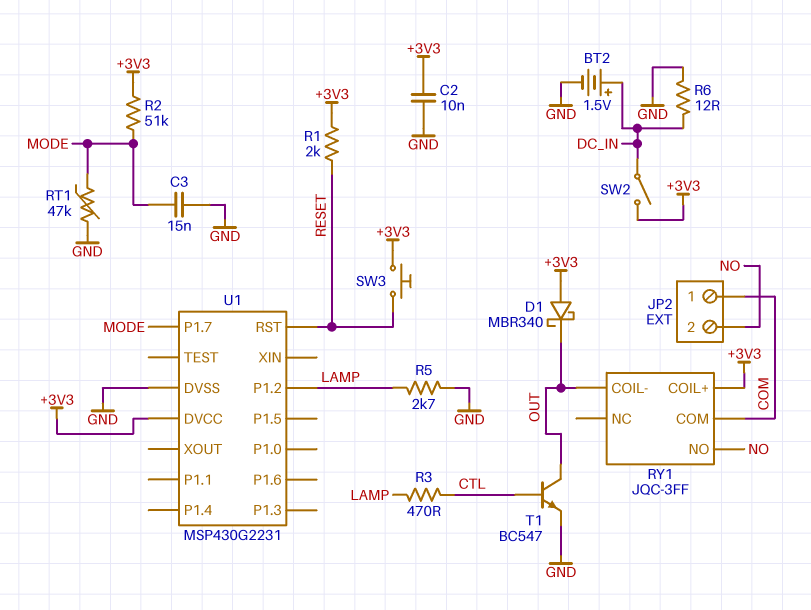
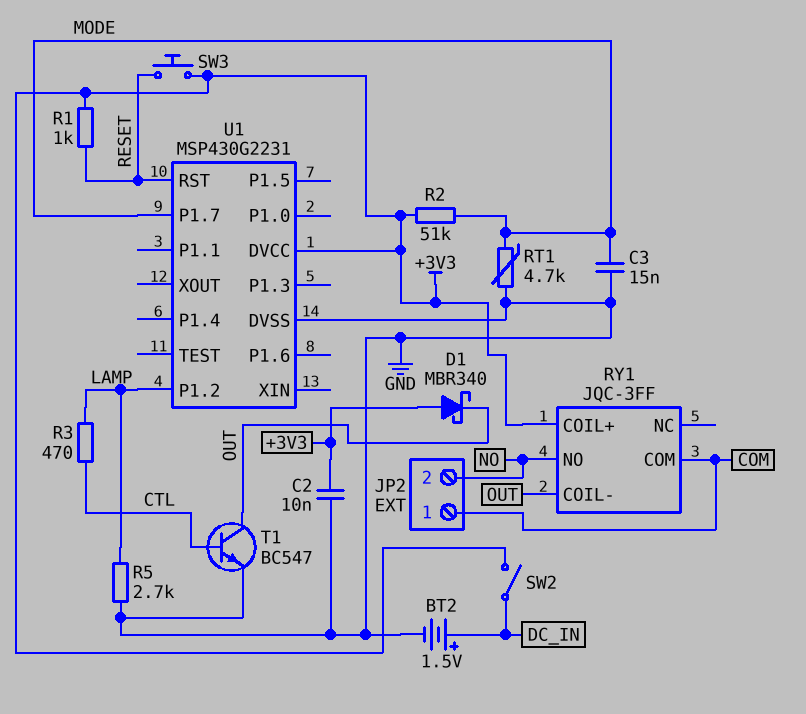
R1: 2k (+3V3, RESET) -> 1k (+3V3, RESET)
R6: 12 (DC_IN, GND) -> none
RT1: 47k (GND, MODE) -> 4.7k (GND, MODE)

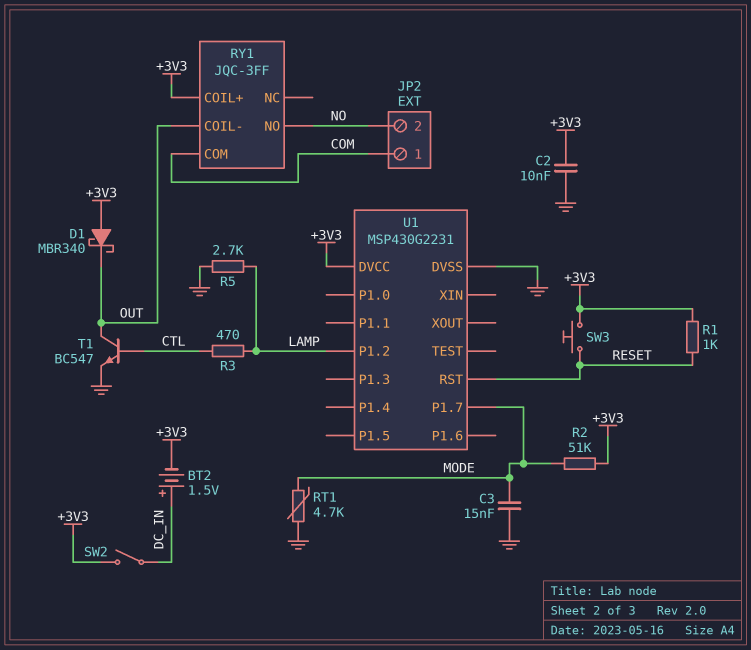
BT2: 1.5V (plus DC_IN, minus GND) -> 1.5V (plus DC_IN, minus +3V3)

